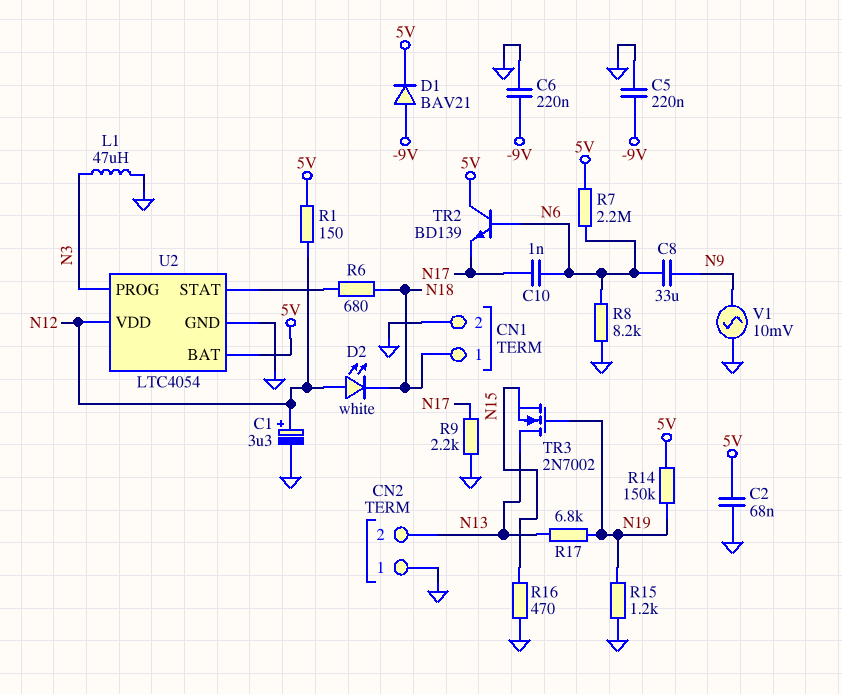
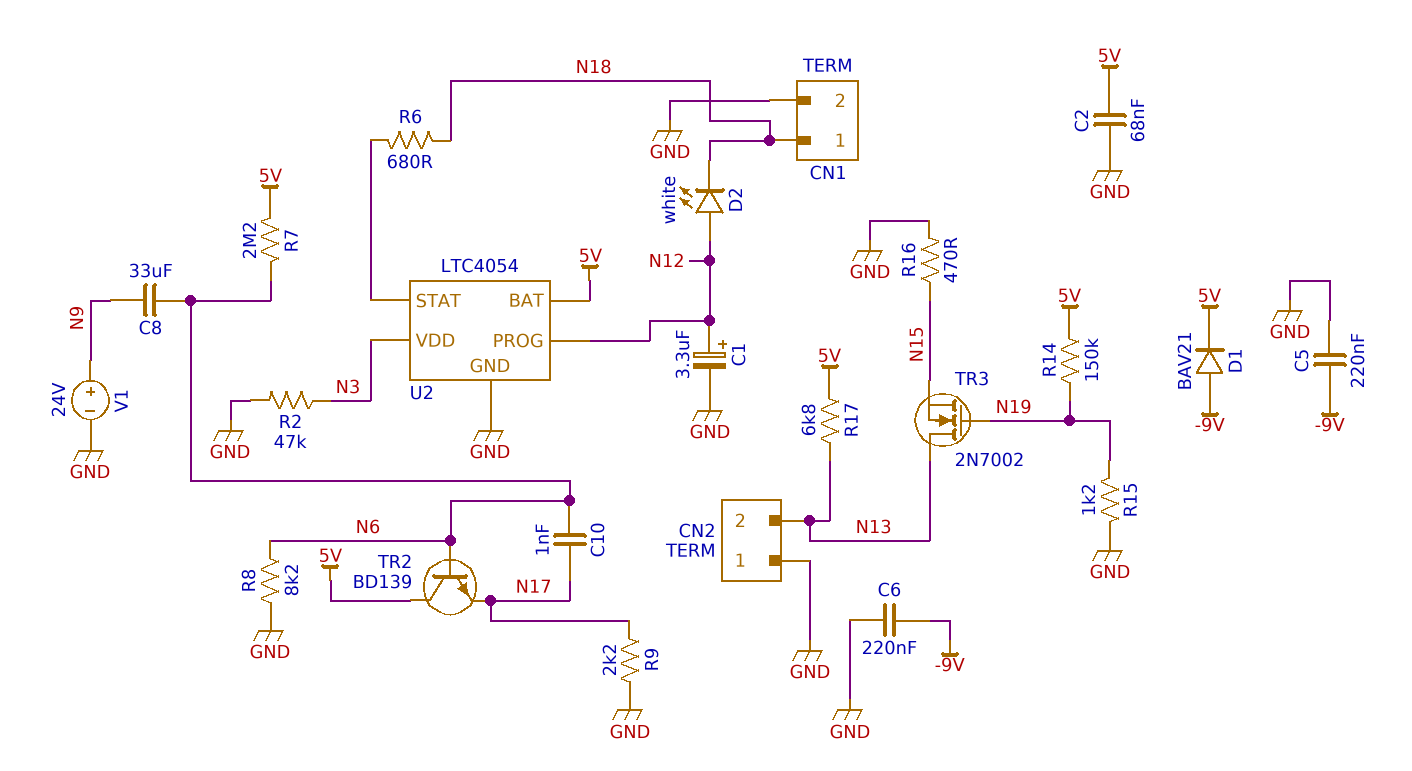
L1: 47uH (GND, N3) -> none
R1: 150 (5V, N12) -> none
R2: none -> 47k (GND, N3)
R17: 6.8k (N13, N19) -> 6.8k (5V, N13)
U2 pin PROG: N3 -> N12
U2 pin VDD: N12 -> N3
V1: AC 10mV (GND, N9) -> 24V (plus N9, minus GND)

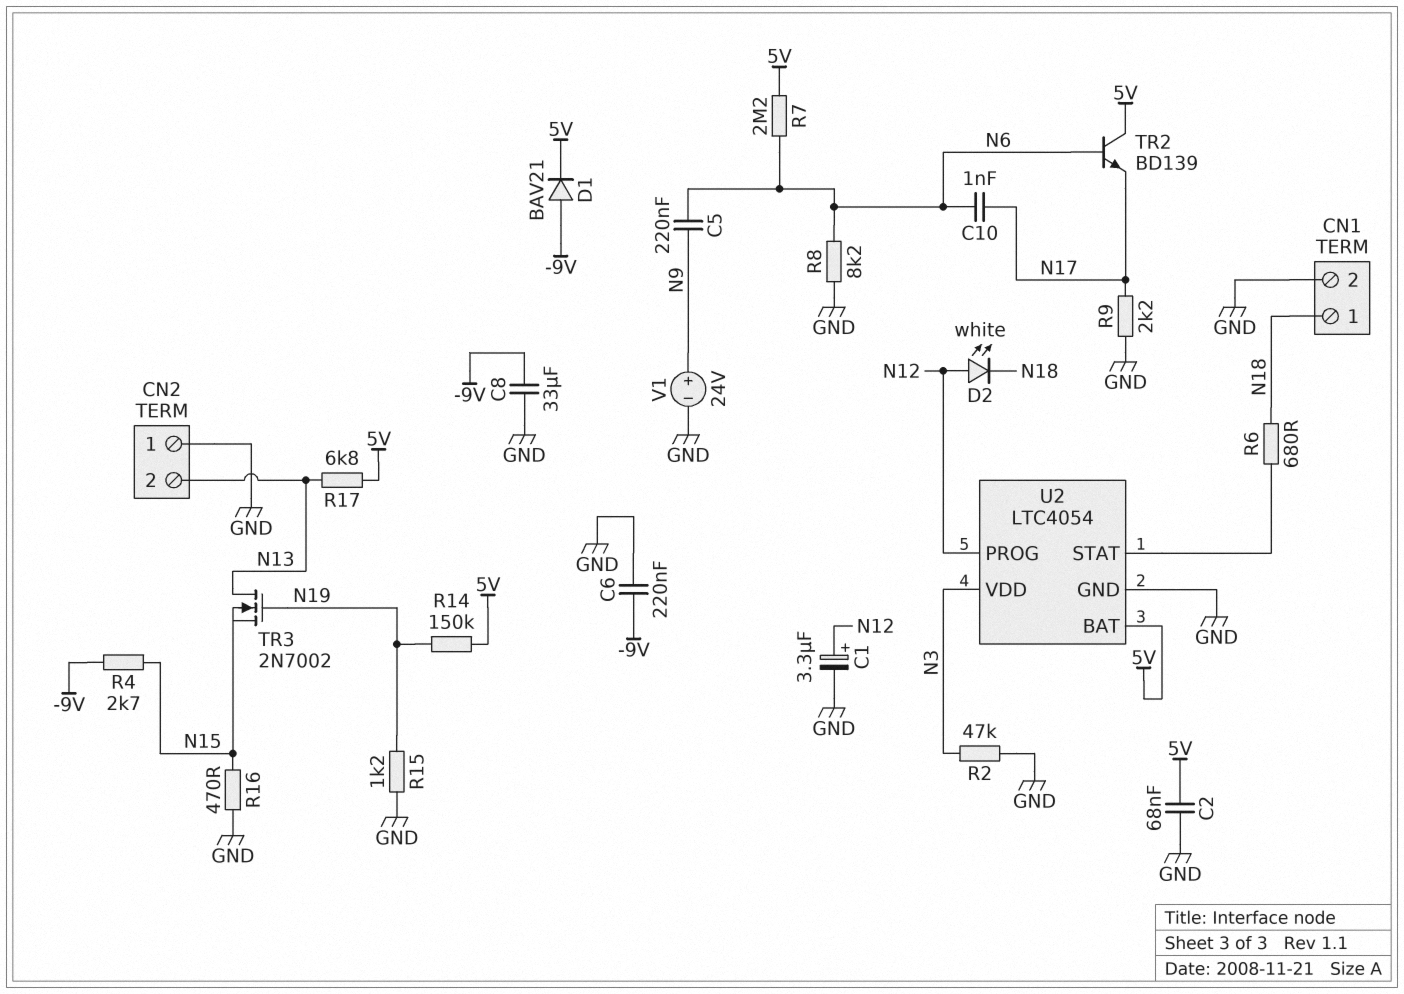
C5: 220nF (-9V, GND) -> 220nF (N6, N9)
C8: 33uF (N6, N9) -> 33uF (-9V, GND)
R4: none -> 2.7k (-9V, N15)

